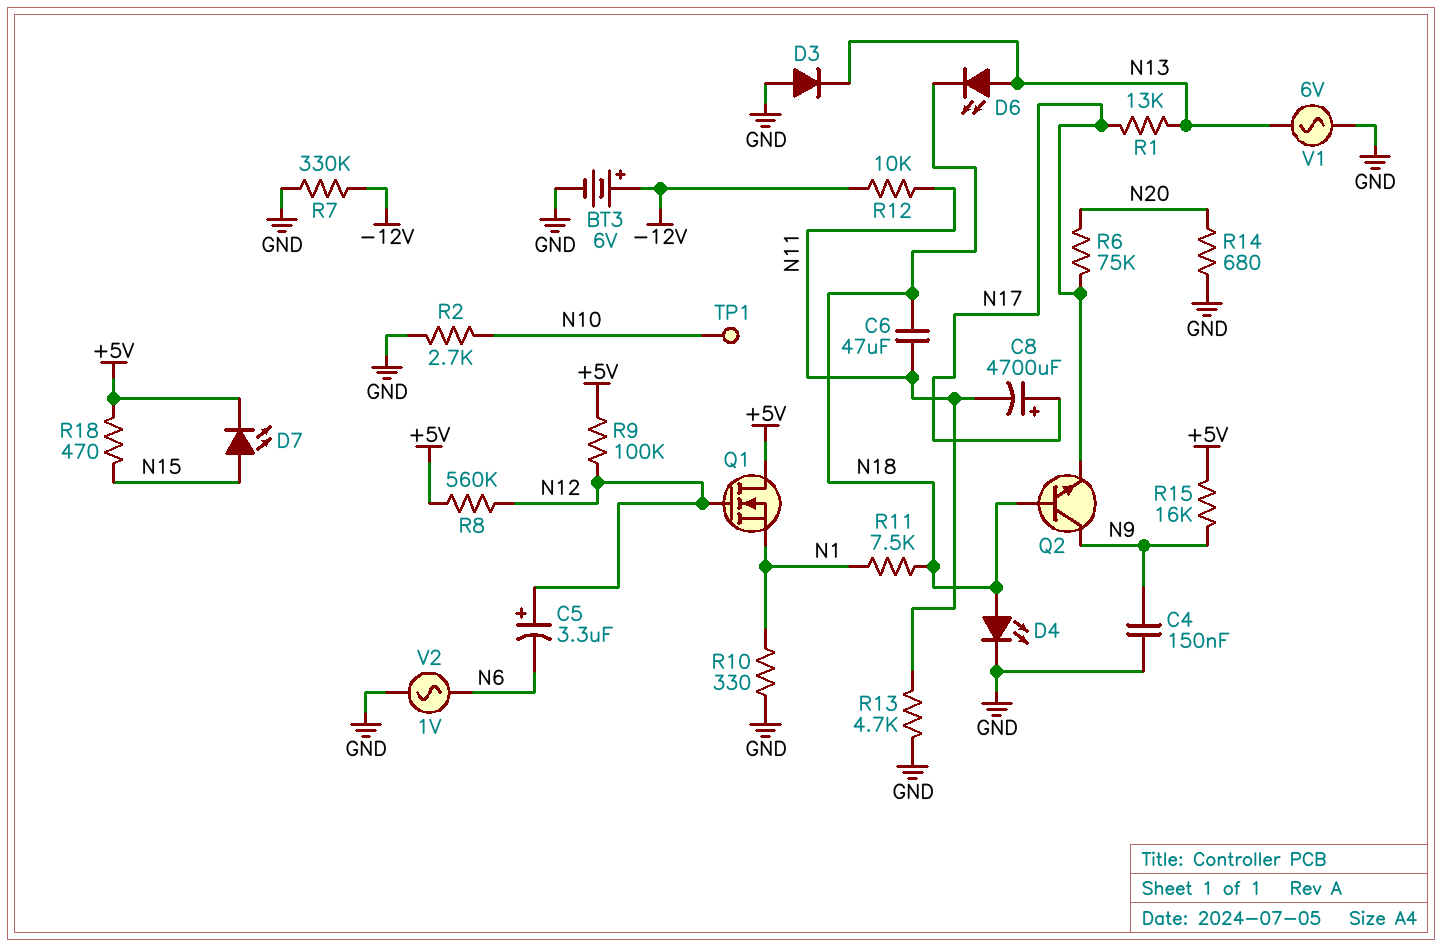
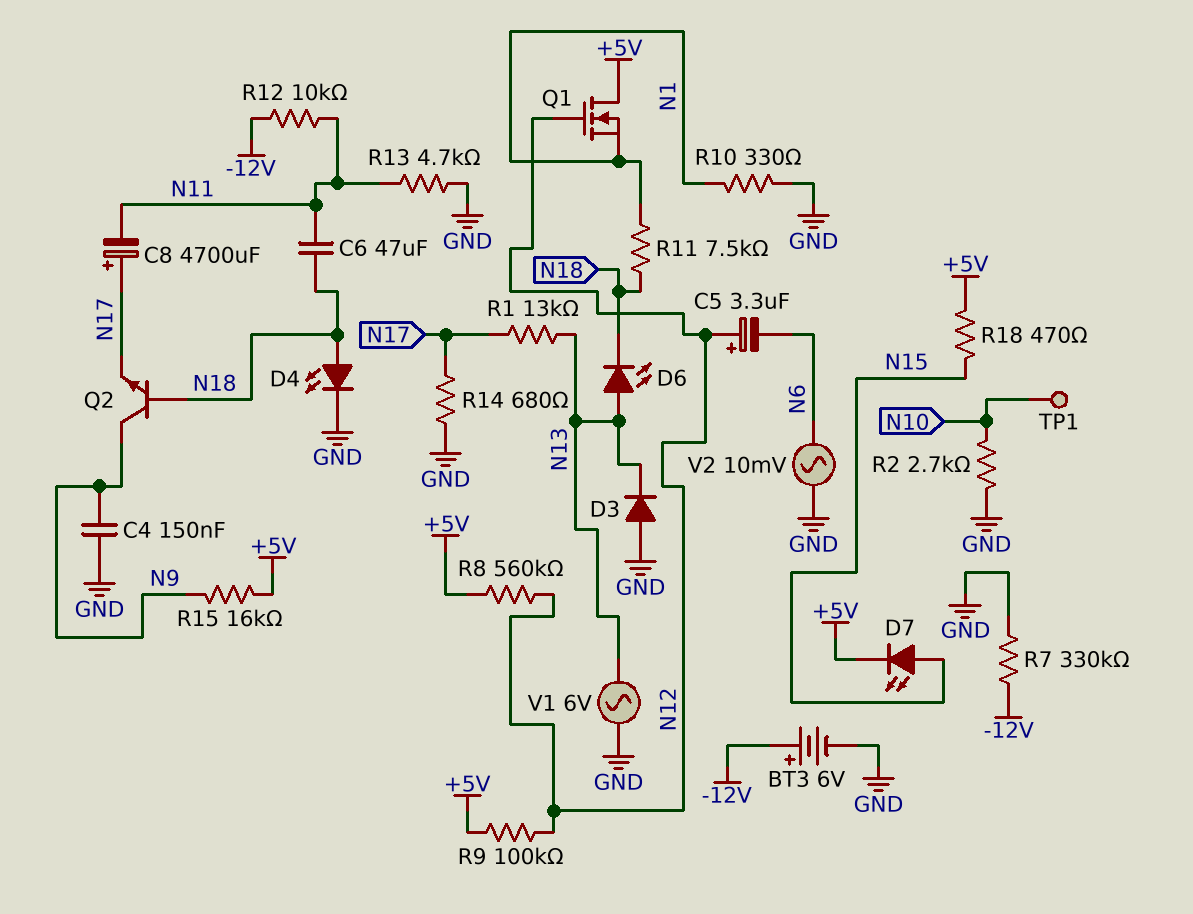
R6: 75k (N17, N20) -> none
R14: 680 (GND, N20) -> 680 (GND, N17)
V2: AC 1V (GND, N6) -> AC 10mV (GND, N6)

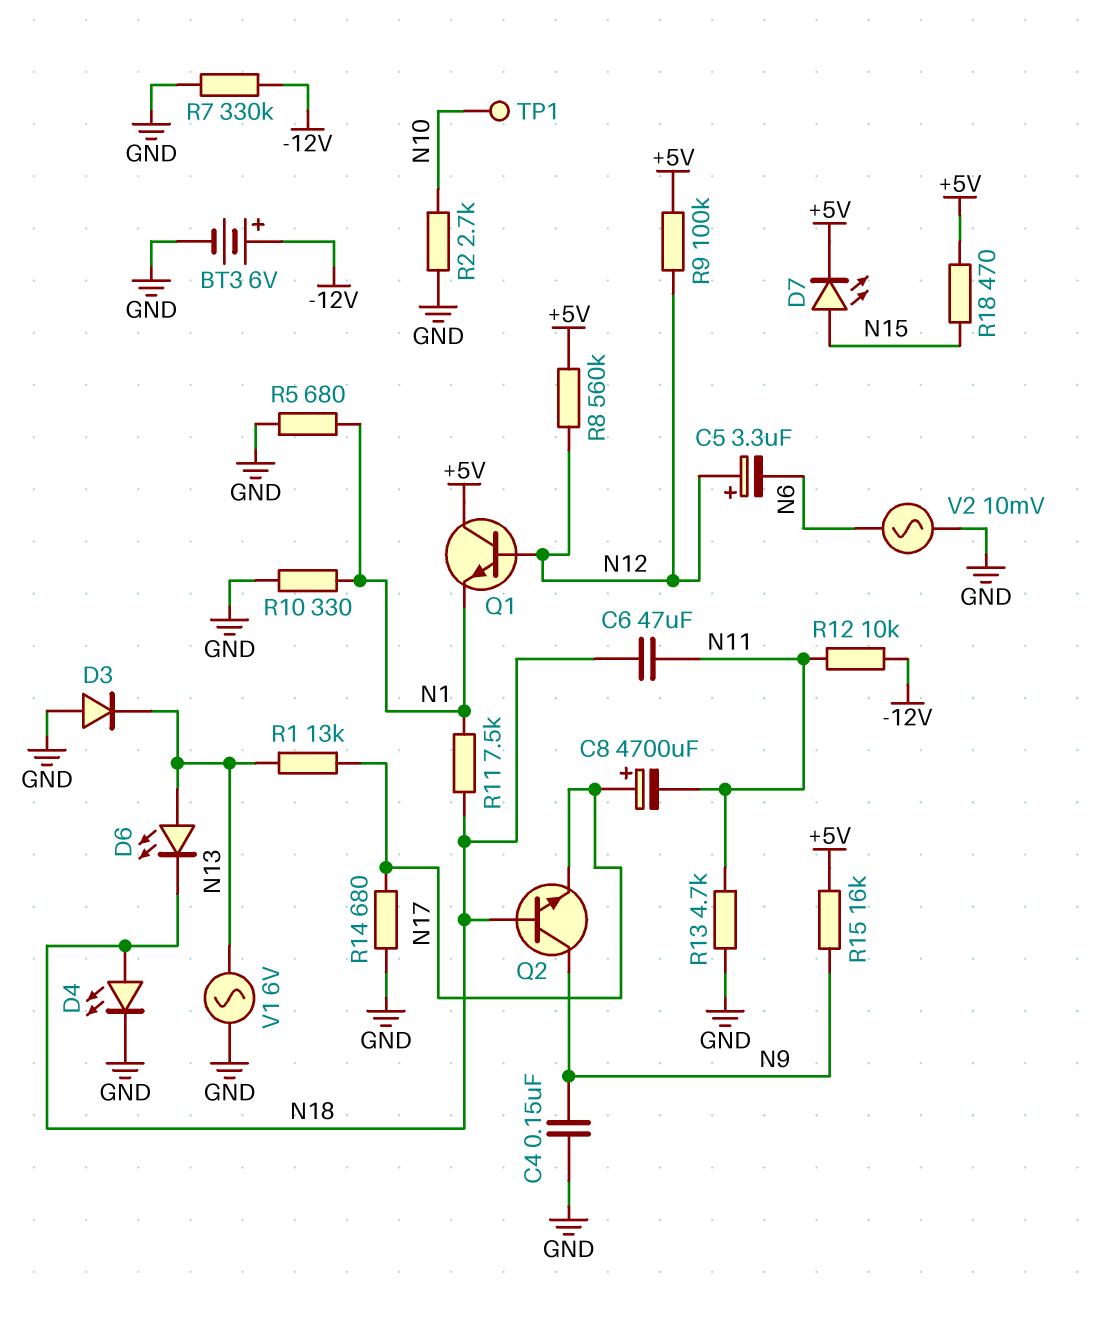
Q1: NMOS (G N12, D +5V, S N1) -> NPN (B N12, C +5V, E N1)
R5: none -> 680 (GND, N1)

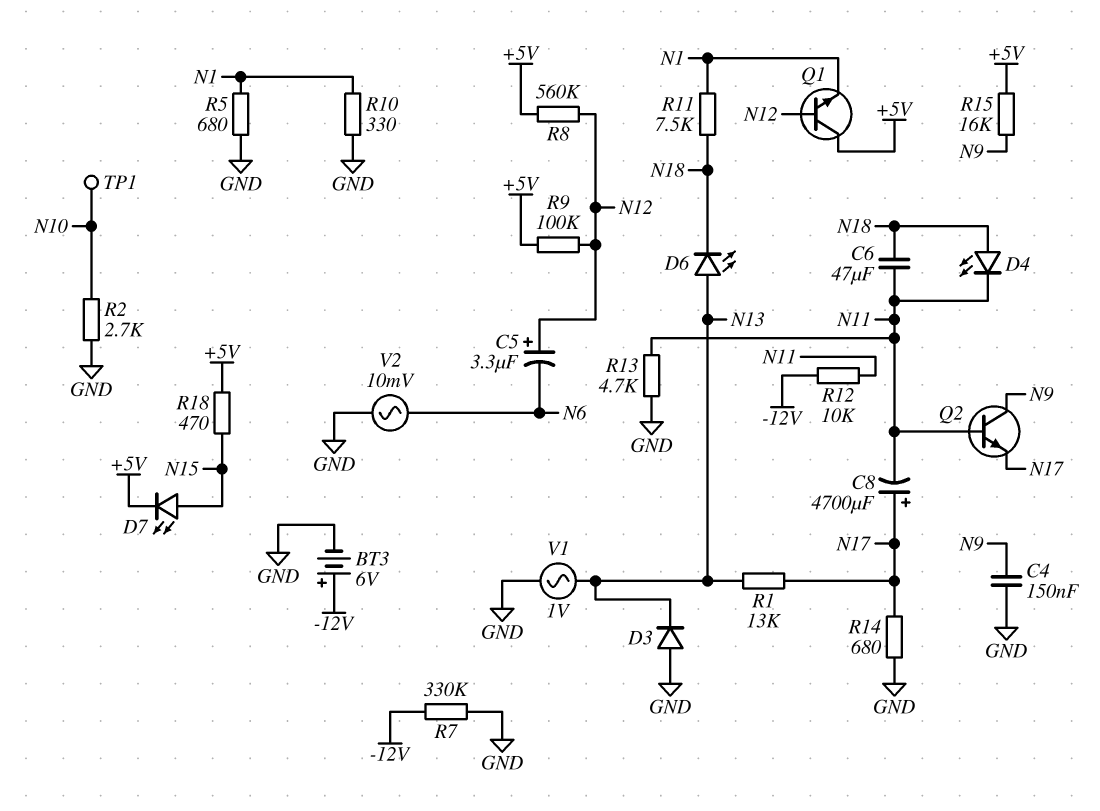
D4: LED (A N18, K GND) -> LED (A N18, K N11)
Q2: NPN (B N18, C N9, E N17) -> NPN (B N11, C N9, E N17)
V1: AC 6V (GND, N13) -> AC 1V (GND, N13)

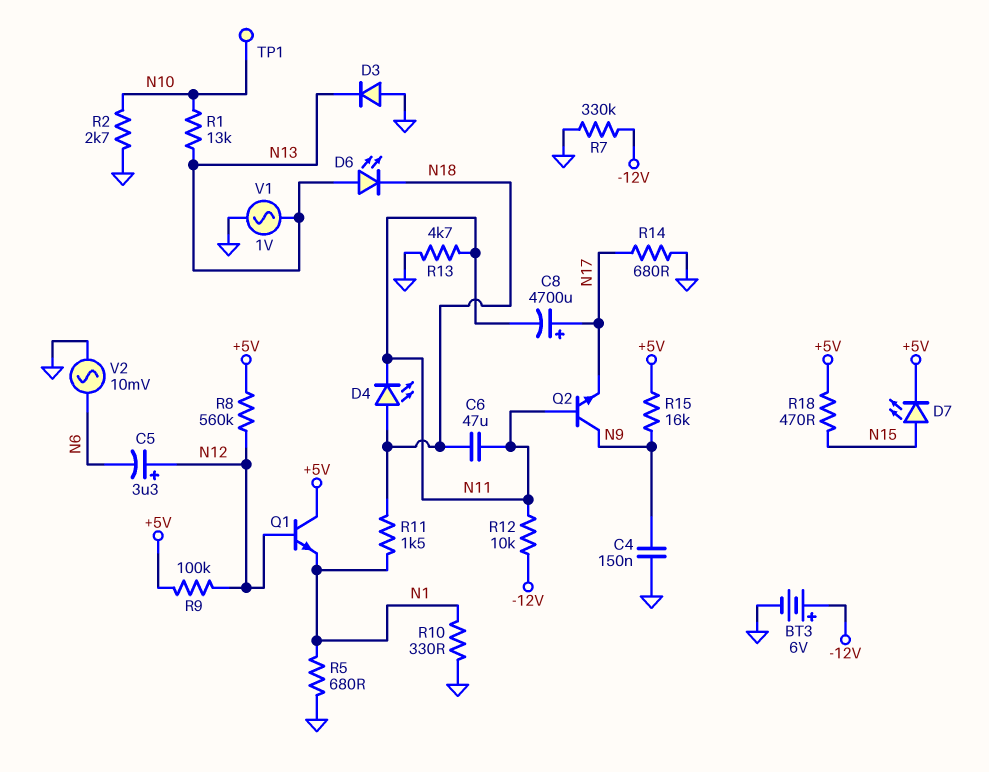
R1: 13k (N13, N17) -> 13k (N10, N13)
R11: 7.5k (N1, N18) -> 1.5k (N1, N18)

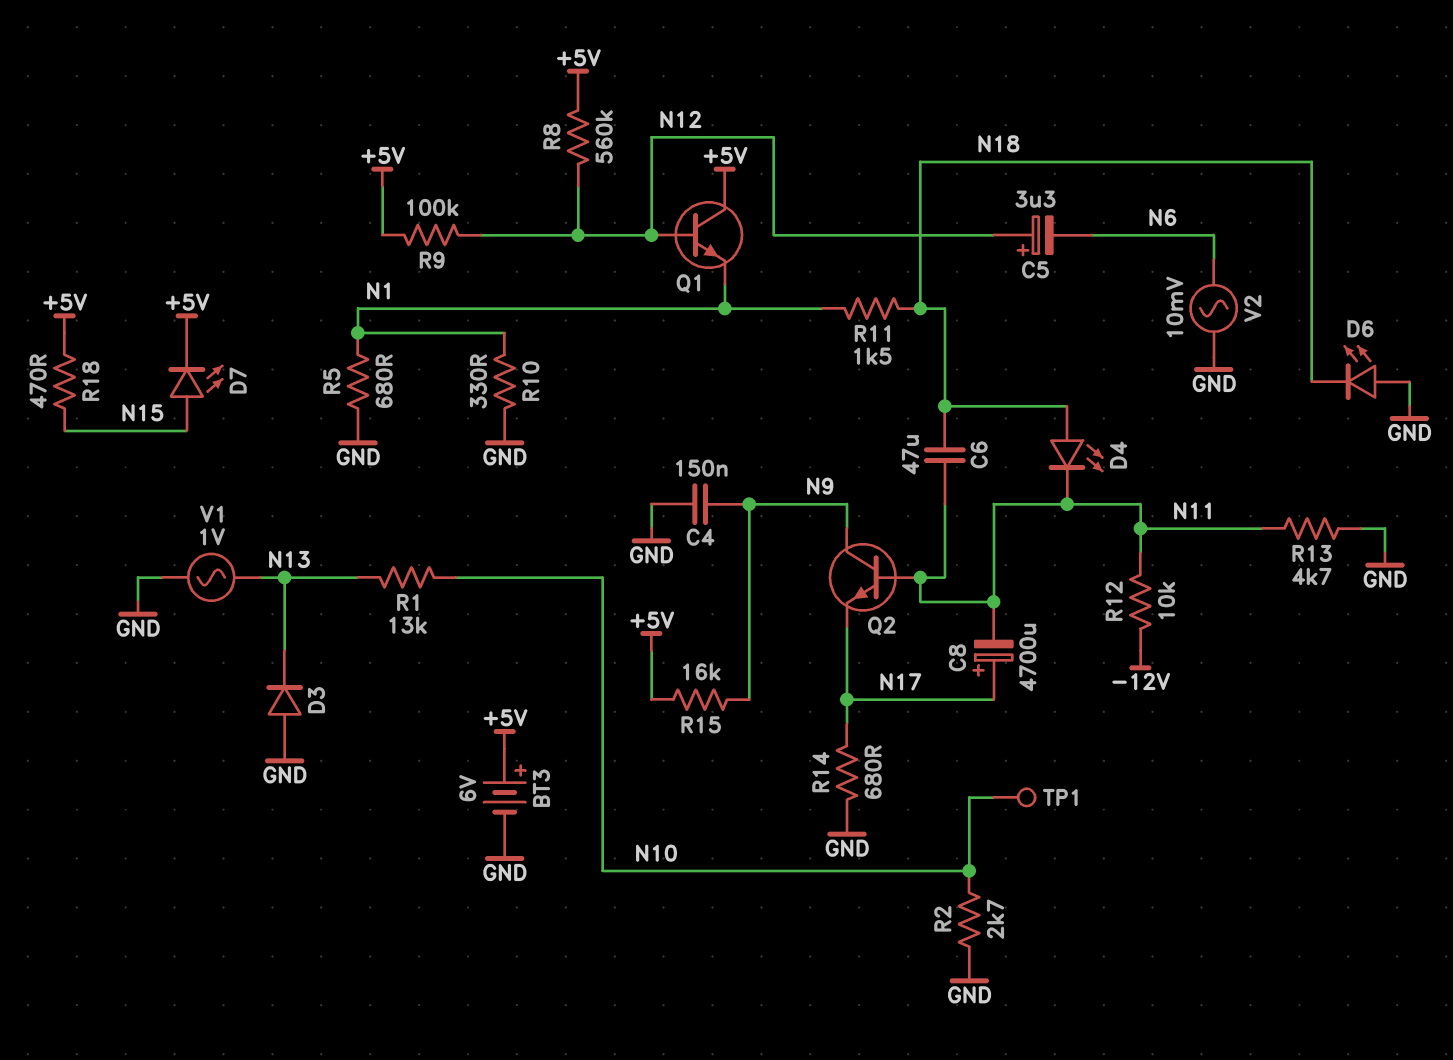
BT3: 6V (plus -12V, minus GND) -> 6V (plus +5V, minus GND)
D6: LED (A N13, K N18) -> LED (A GND, K N18)
R7: 330k (-12V, GND) -> none

